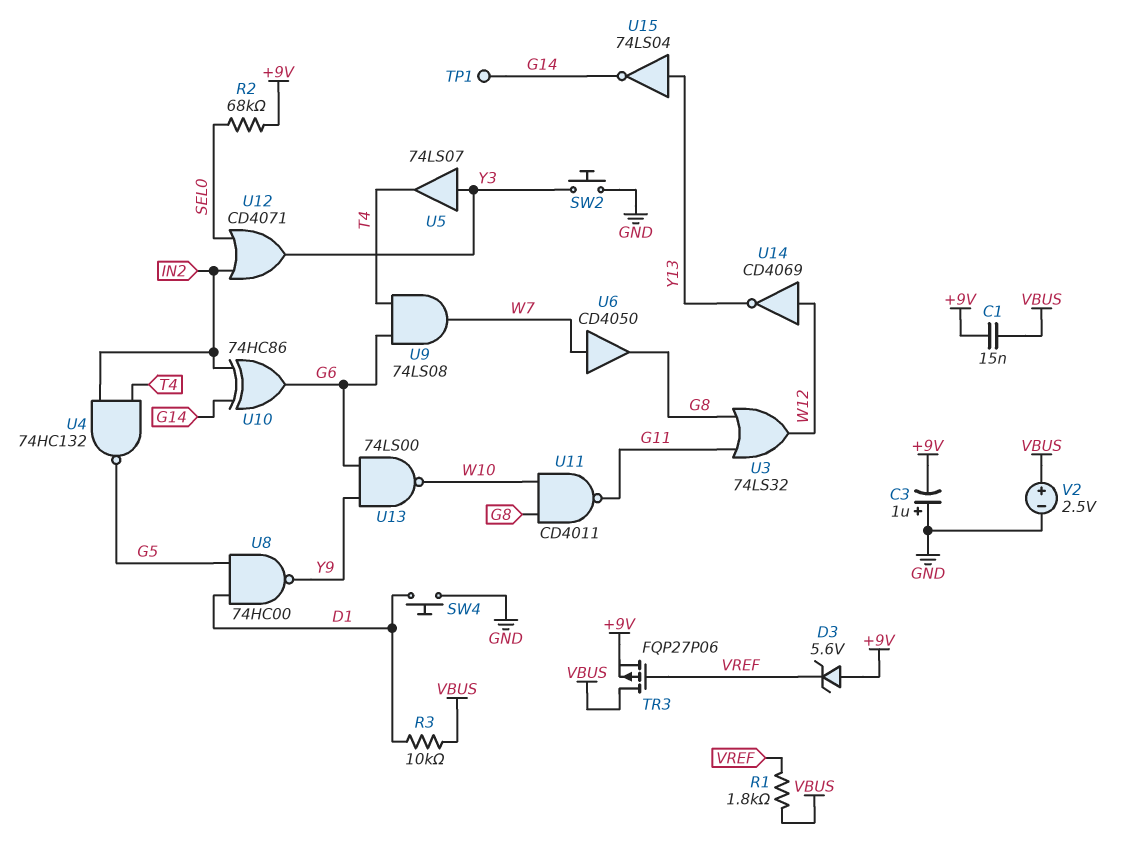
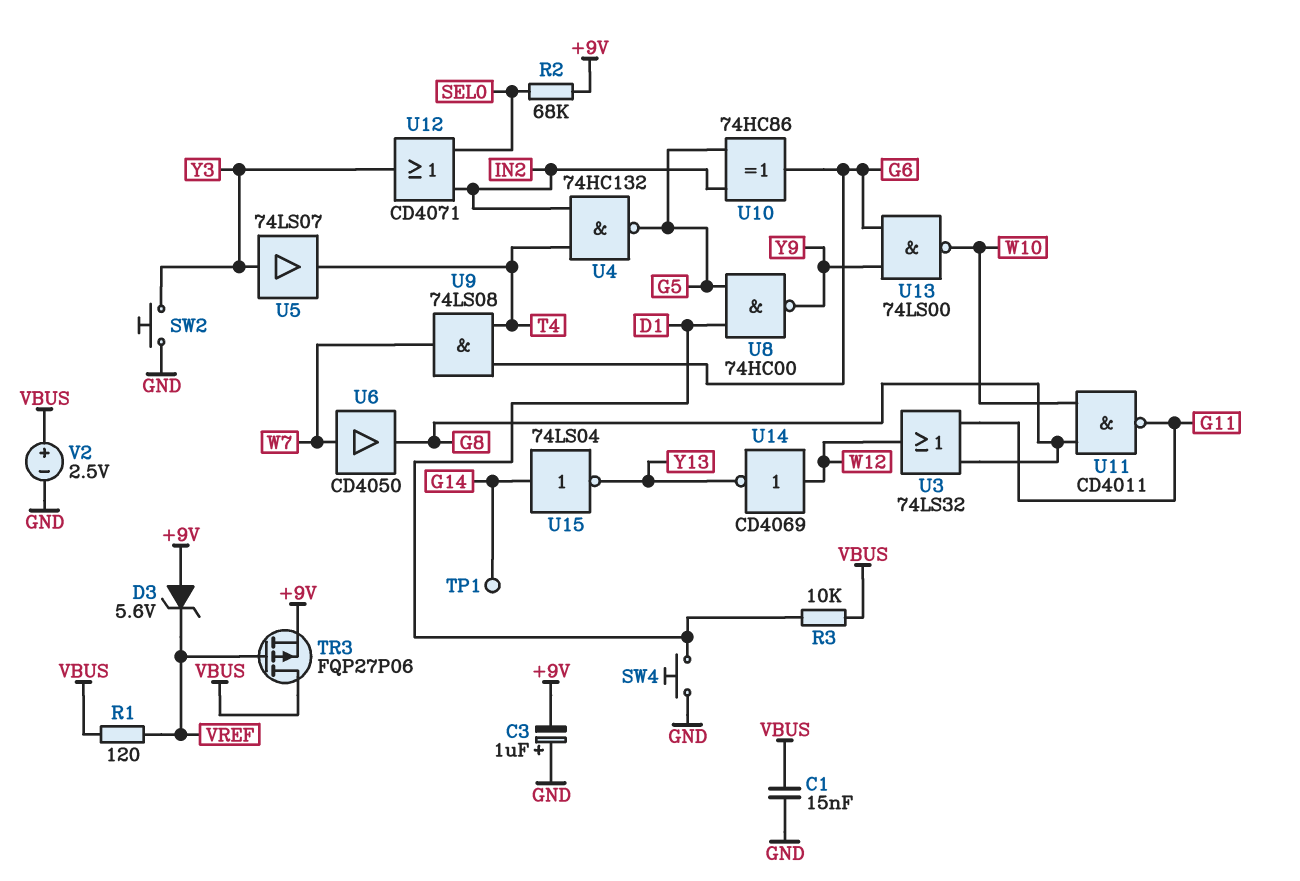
C1: 15nF (+9V, VBUS) -> 15nF (GND, VBUS)
R1: 1.8k (VBUS, VREF) -> 120 (VBUS, VREF)
U10: XOR 74HC86 (in G14, in IN2, out G6) -> XOR 74HC86 (in G5, in IN2, out G6)
U15: NOT 74LS04 (in Y13, out G14) -> NOT 74LS04 (in G14, out Y13)

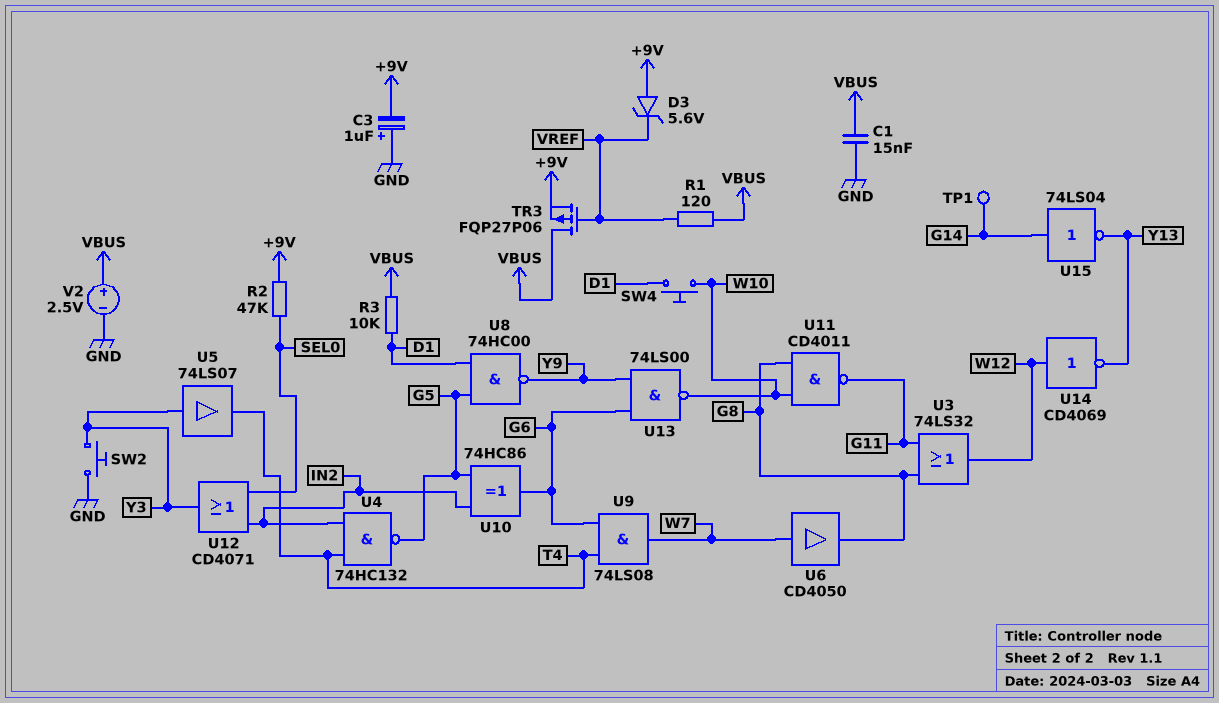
R2: 68k (+9V, SEL0) -> 47k (+9V, SEL0)
SW4: button (D1, GND) -> button (D1, W10)

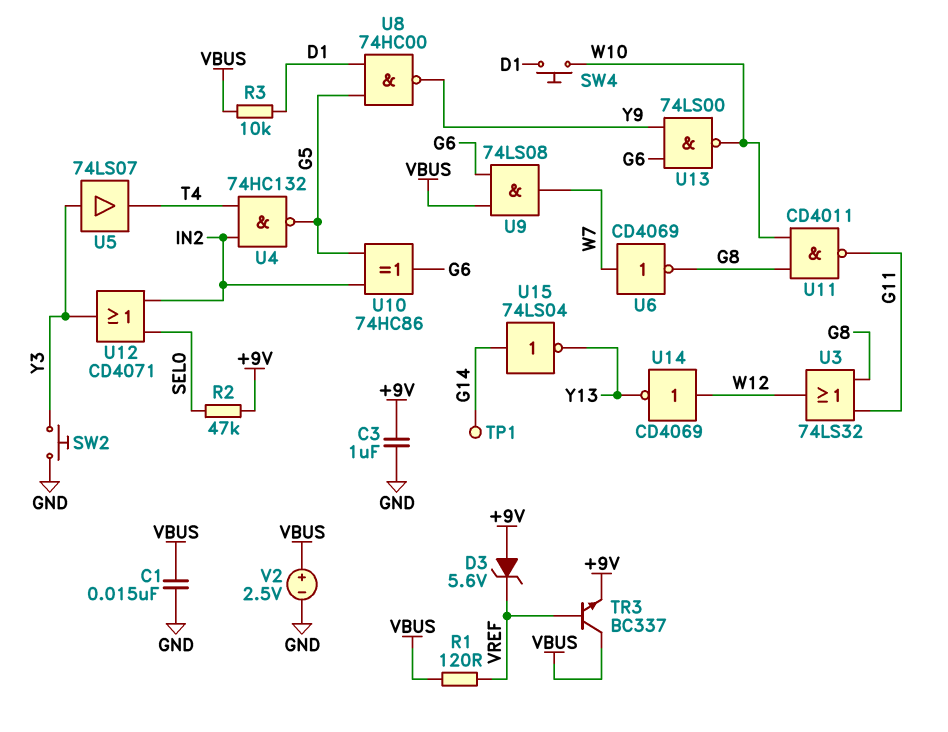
C3: 1uF (plus GND, minus +9V) -> 1uF (+9V, GND)
TR3: PMOS FQP27P06 (G VREF, D VBUS, S +9V) -> NPN BC337 (B VREF, C VBUS, E +9V)
U6: buffer CD4050 (in W7, out G8) -> NOT CD4069 (in W7, out G8)
U9: AND 74LS08 (in G6, in T4, out W7) -> AND 74LS08 (in G6, in VBUS, out W7)

